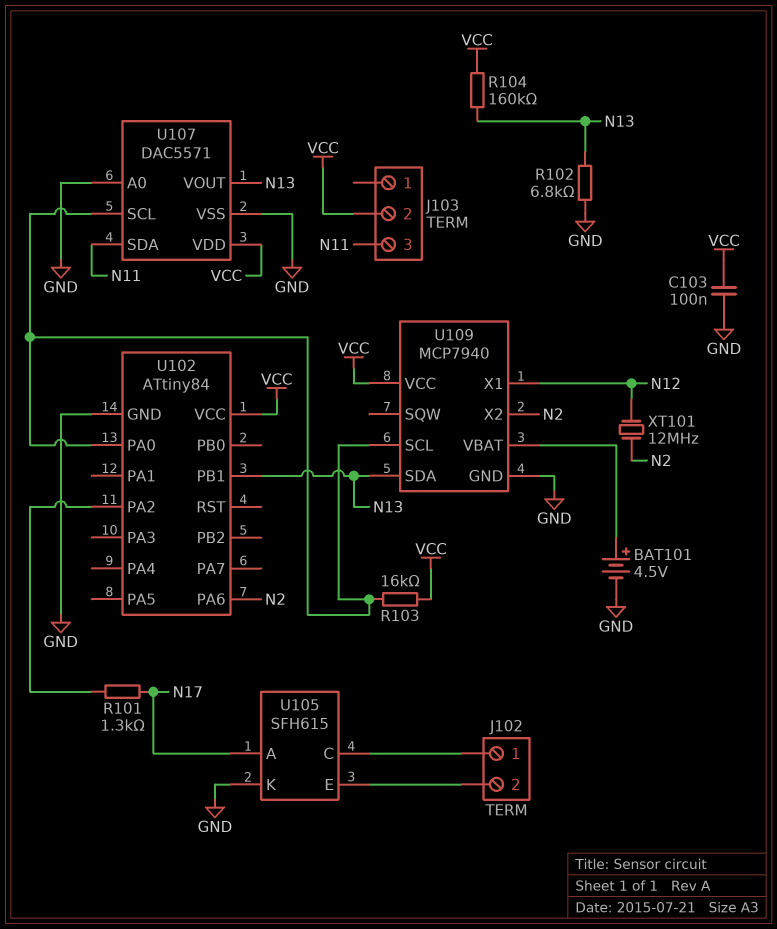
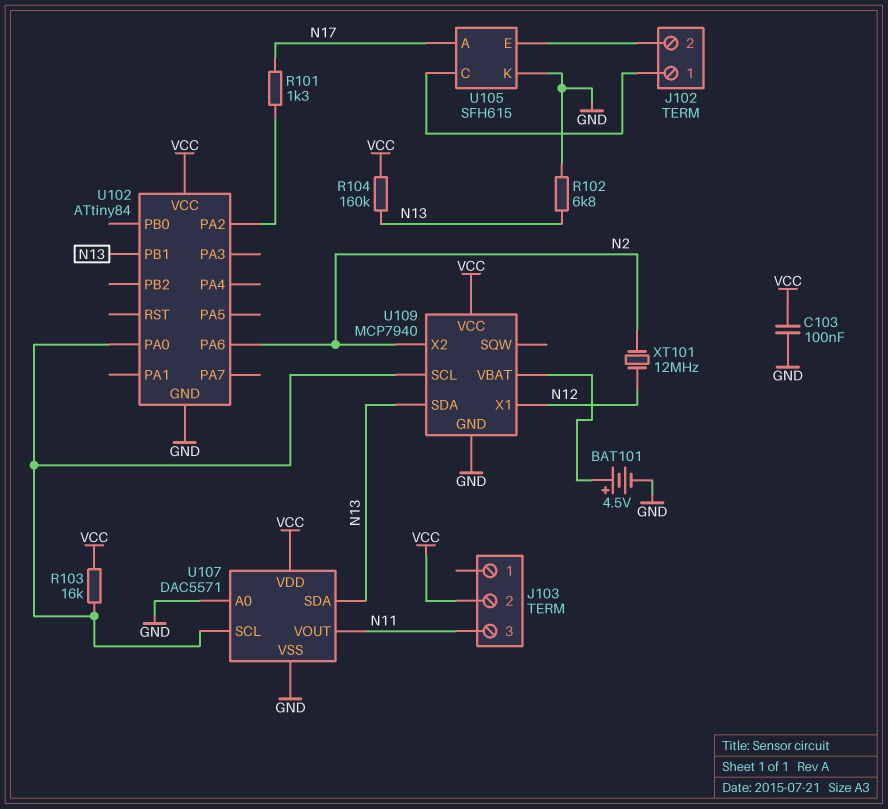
U107 pin SDA: N11 -> N13
U107 pin VOUT: N13 -> N11

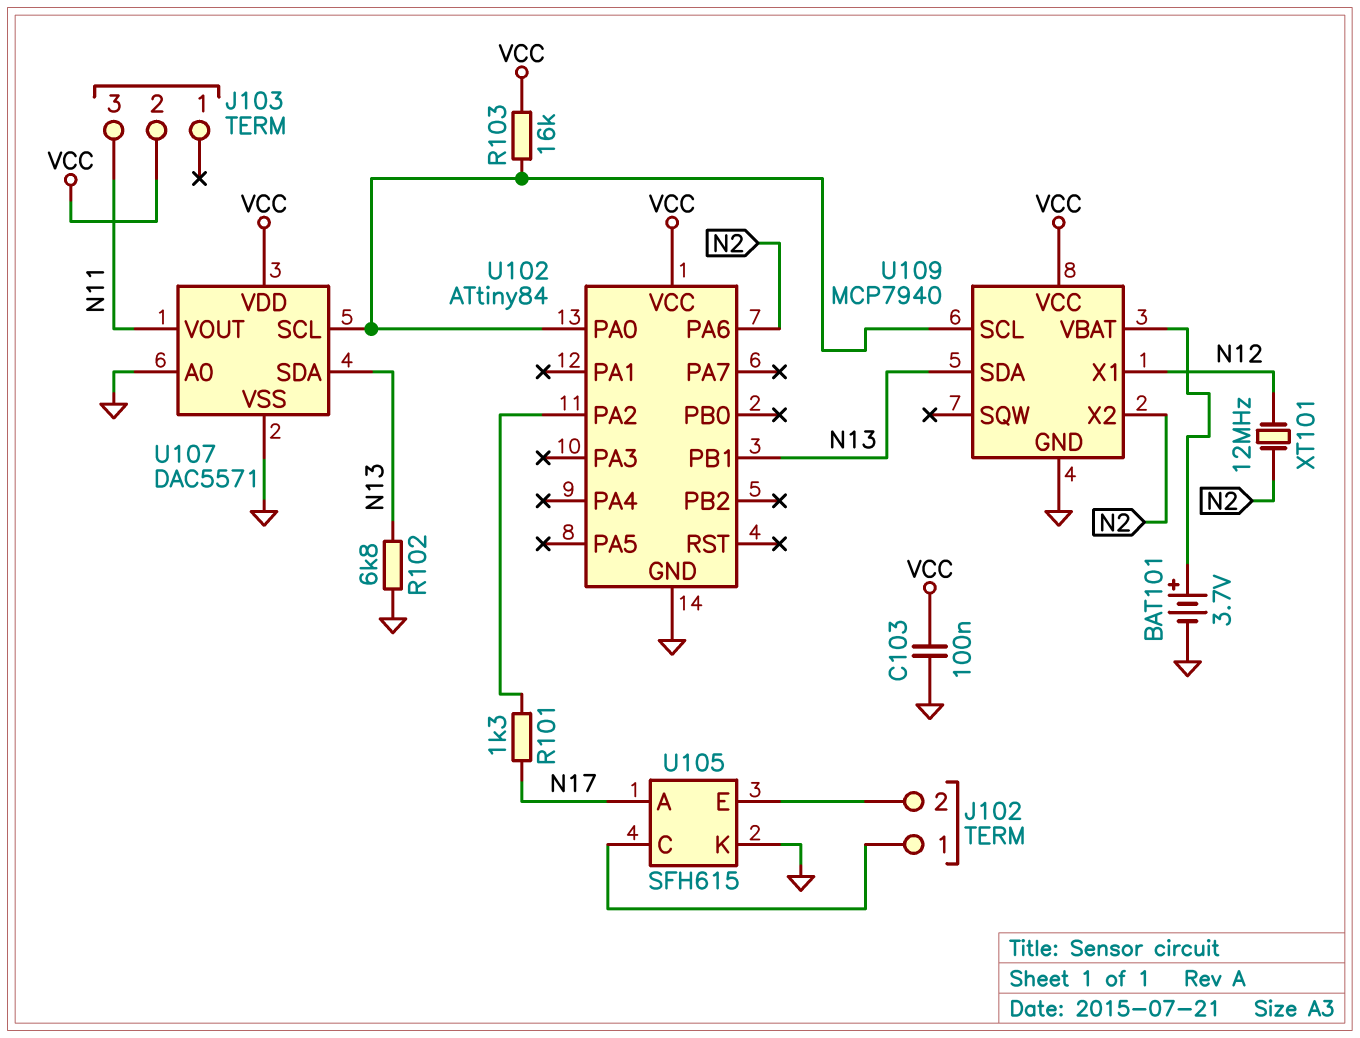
BAT101: 4.5V (plus U109/VBAT, minus GND) -> 3.7V (plus U109/VBAT, minus GND)
R104: 160k (N13, VCC) -> none

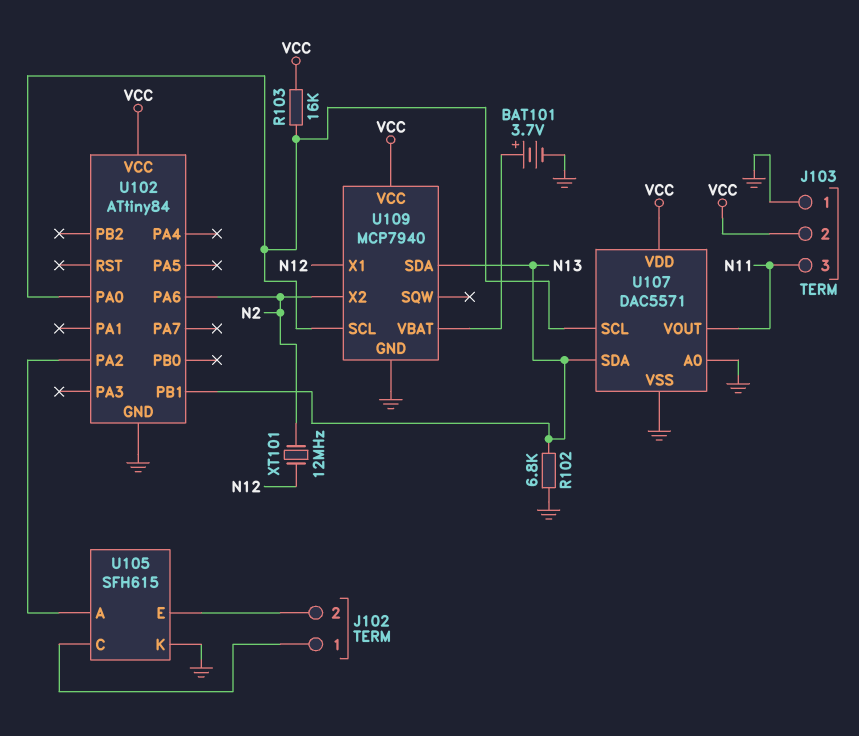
C103: 100nF (GND, VCC) -> none
J103 pin 1: none -> GND
R101: 1.3k (N17, U102/PA2) -> none
U105 pin A: N17 -> U102/PA2

